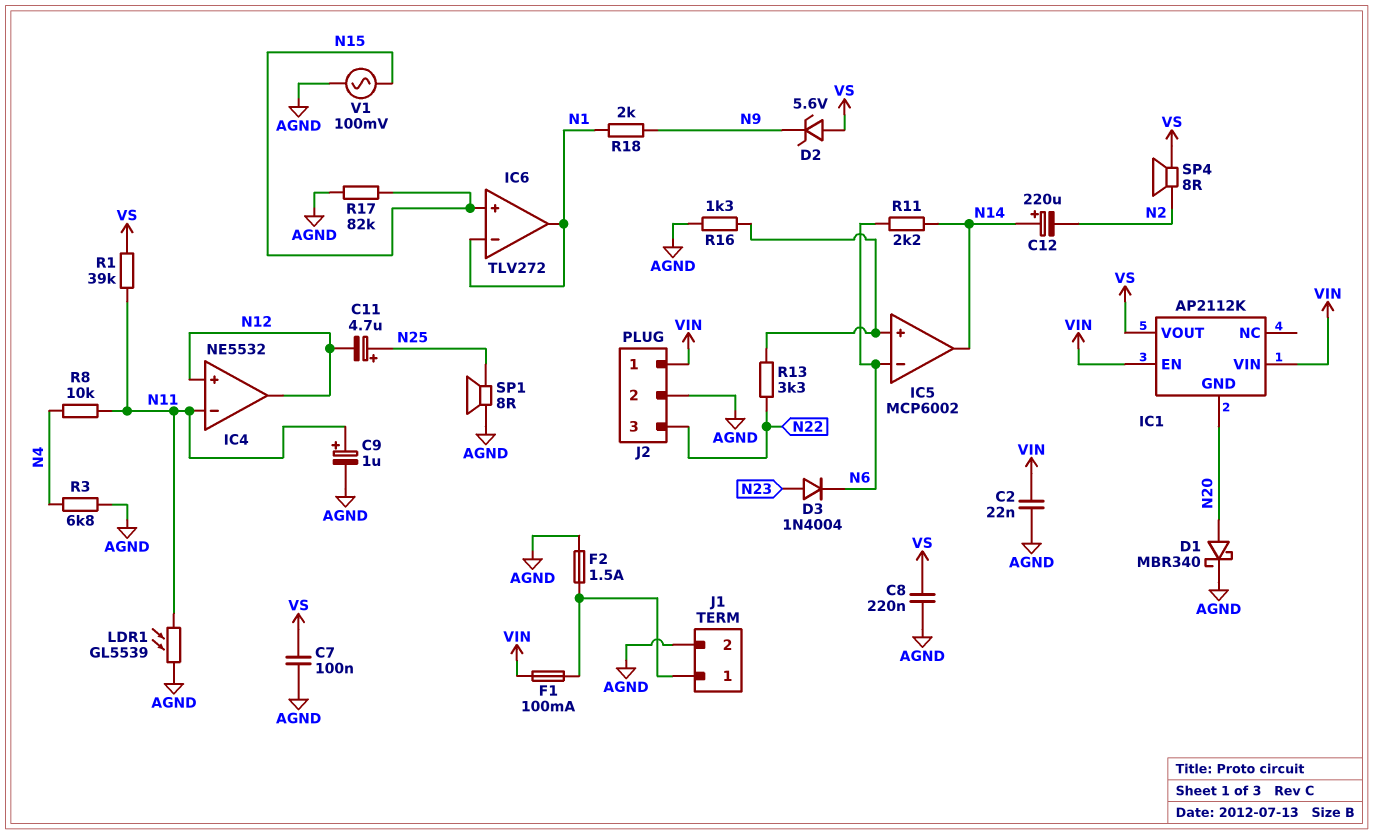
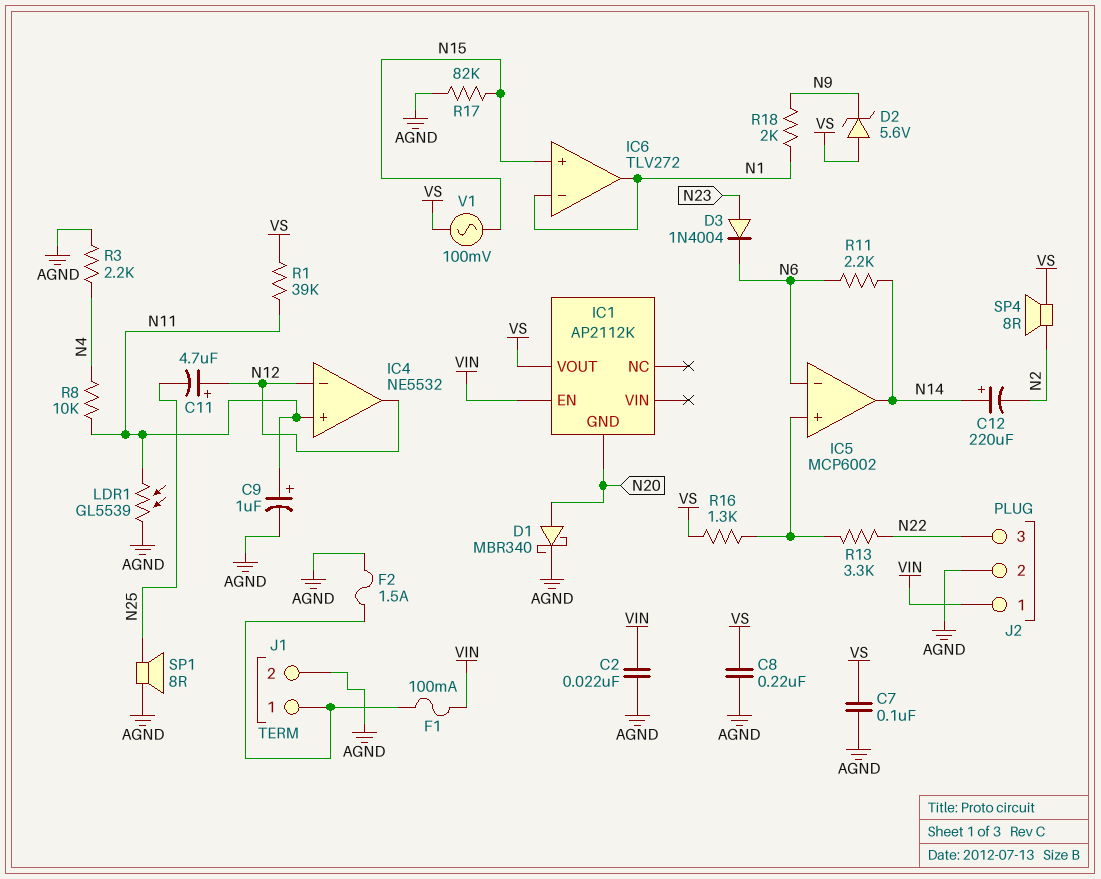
C11: 4.7uF (plus N25, minus N12) -> 4.7uF (plus N12, minus N25)
IC1 pin VIN: VIN -> none
IC4 pin in+: N12 -> N11
IC4 pin in-: N11 -> N12
R3: 6.8k (AGND, N4) -> 2.2k (AGND, N4)
R16: 1.3k (AGND, IC5/in+) -> 1.3k (IC5/in+, VS)
V1: AC 100mV (AGND, N15) -> AC 100mV (N15, VS)

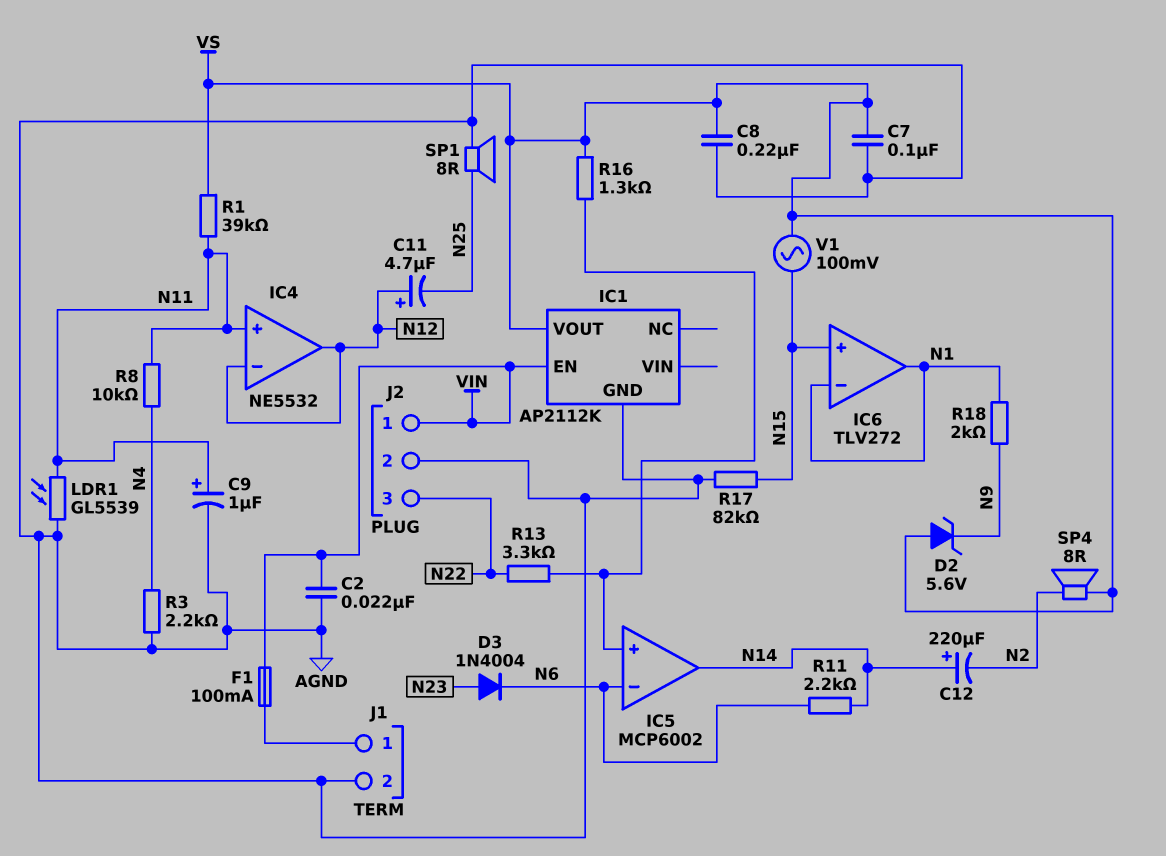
D1: schottky MBR340 (A N20, K AGND) -> none
F2: 1.5A (AGND, J1/1) -> none
IC1 pin GND: N20 -> AGND

